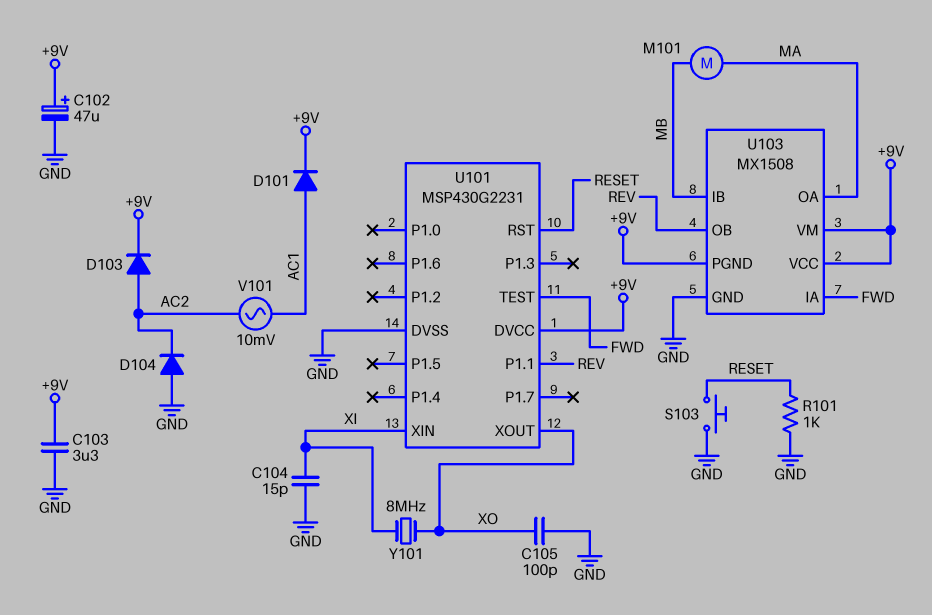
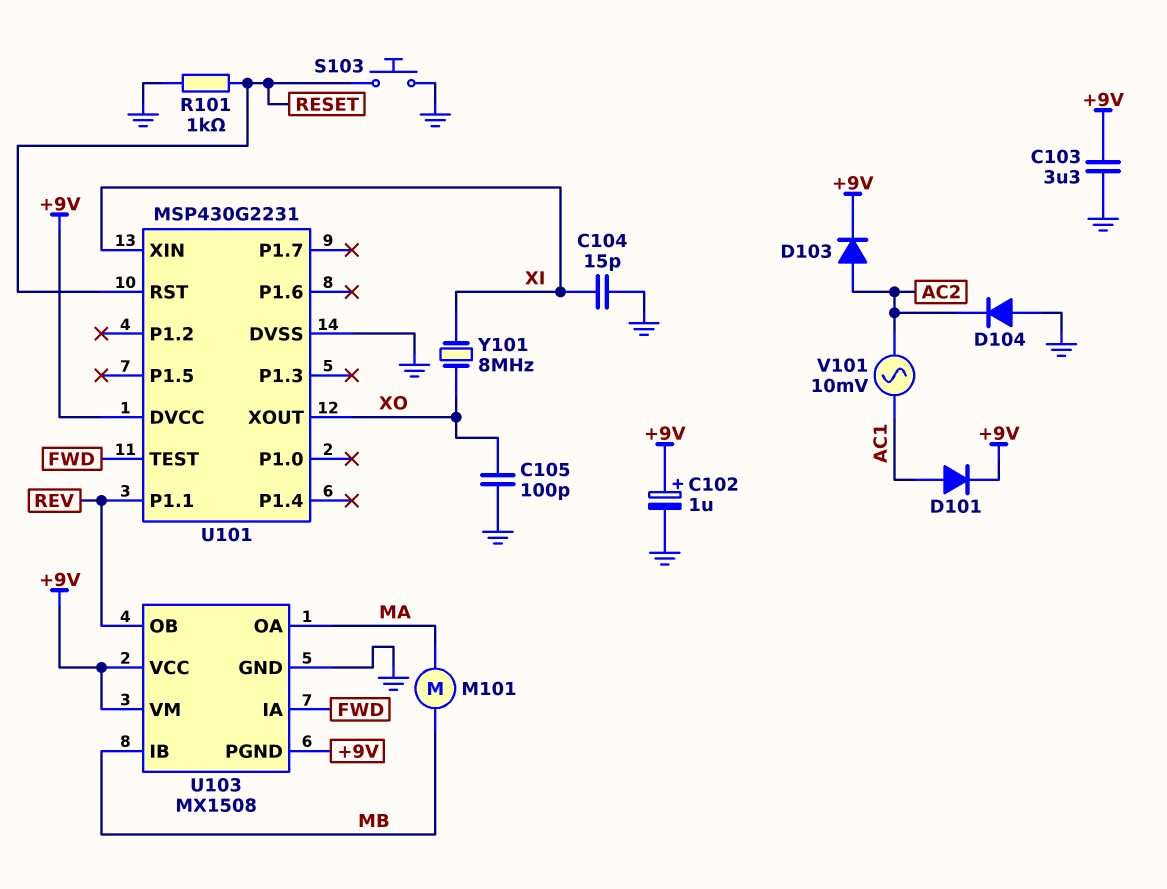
C102: 47uF (plus +9V, minus GND) -> 1uF (plus +9V, minus GND)

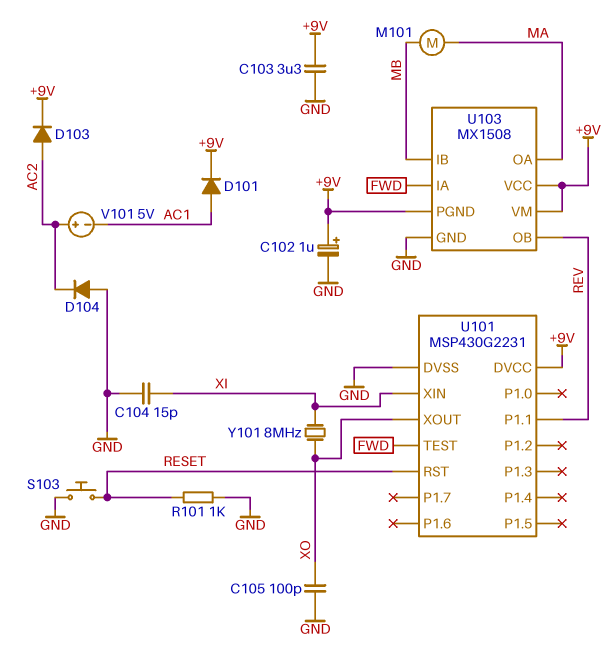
V101: AC 10mV (AC1, AC2) -> 5V (plus AC2, minus AC1)

